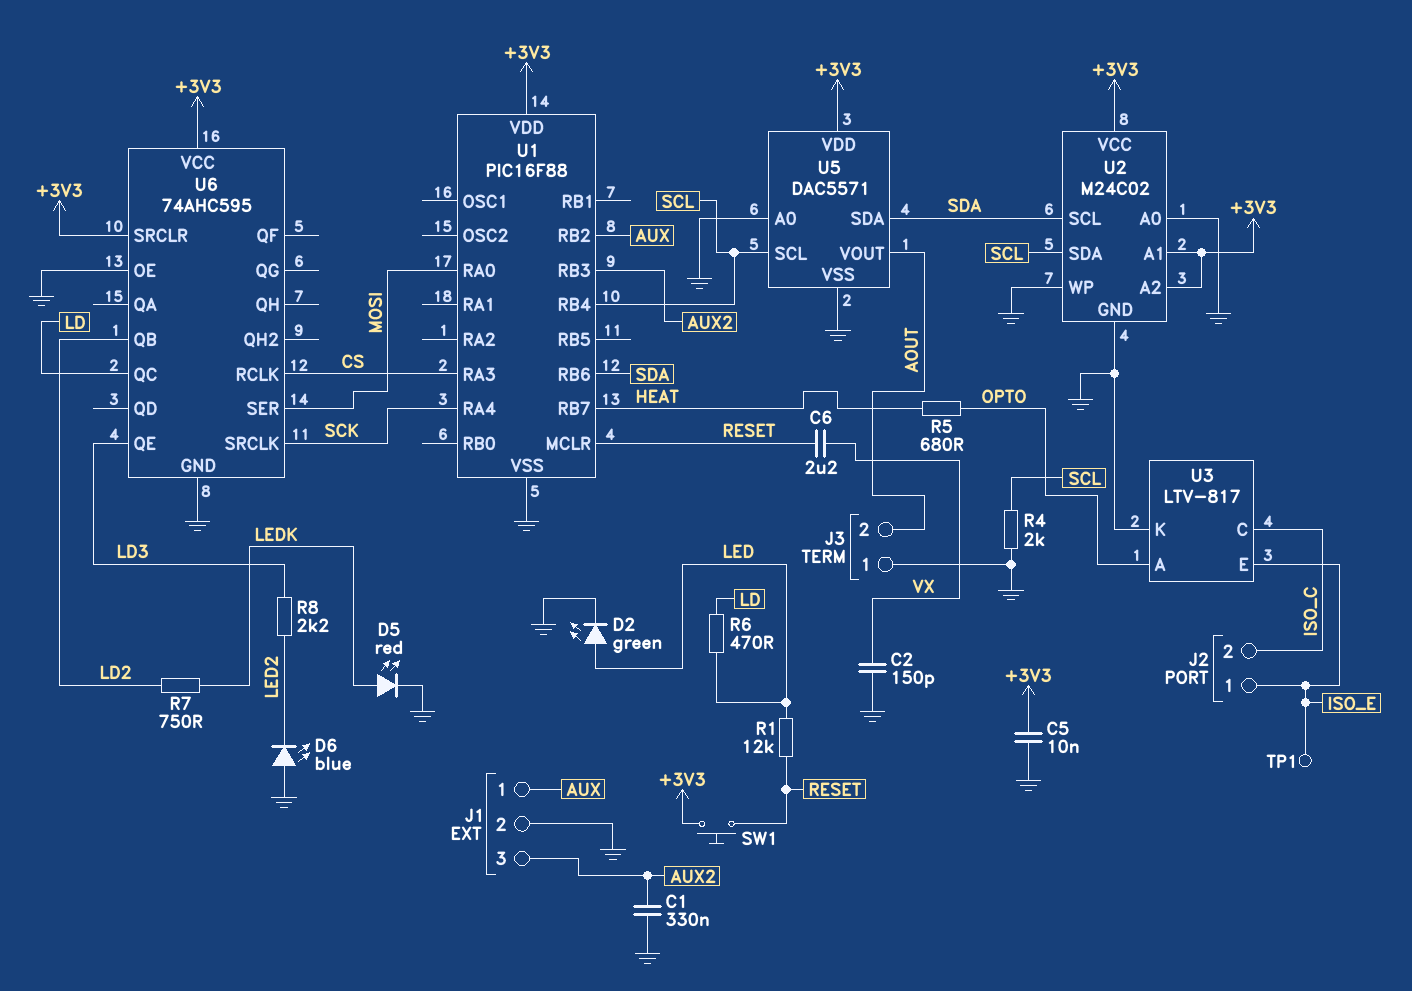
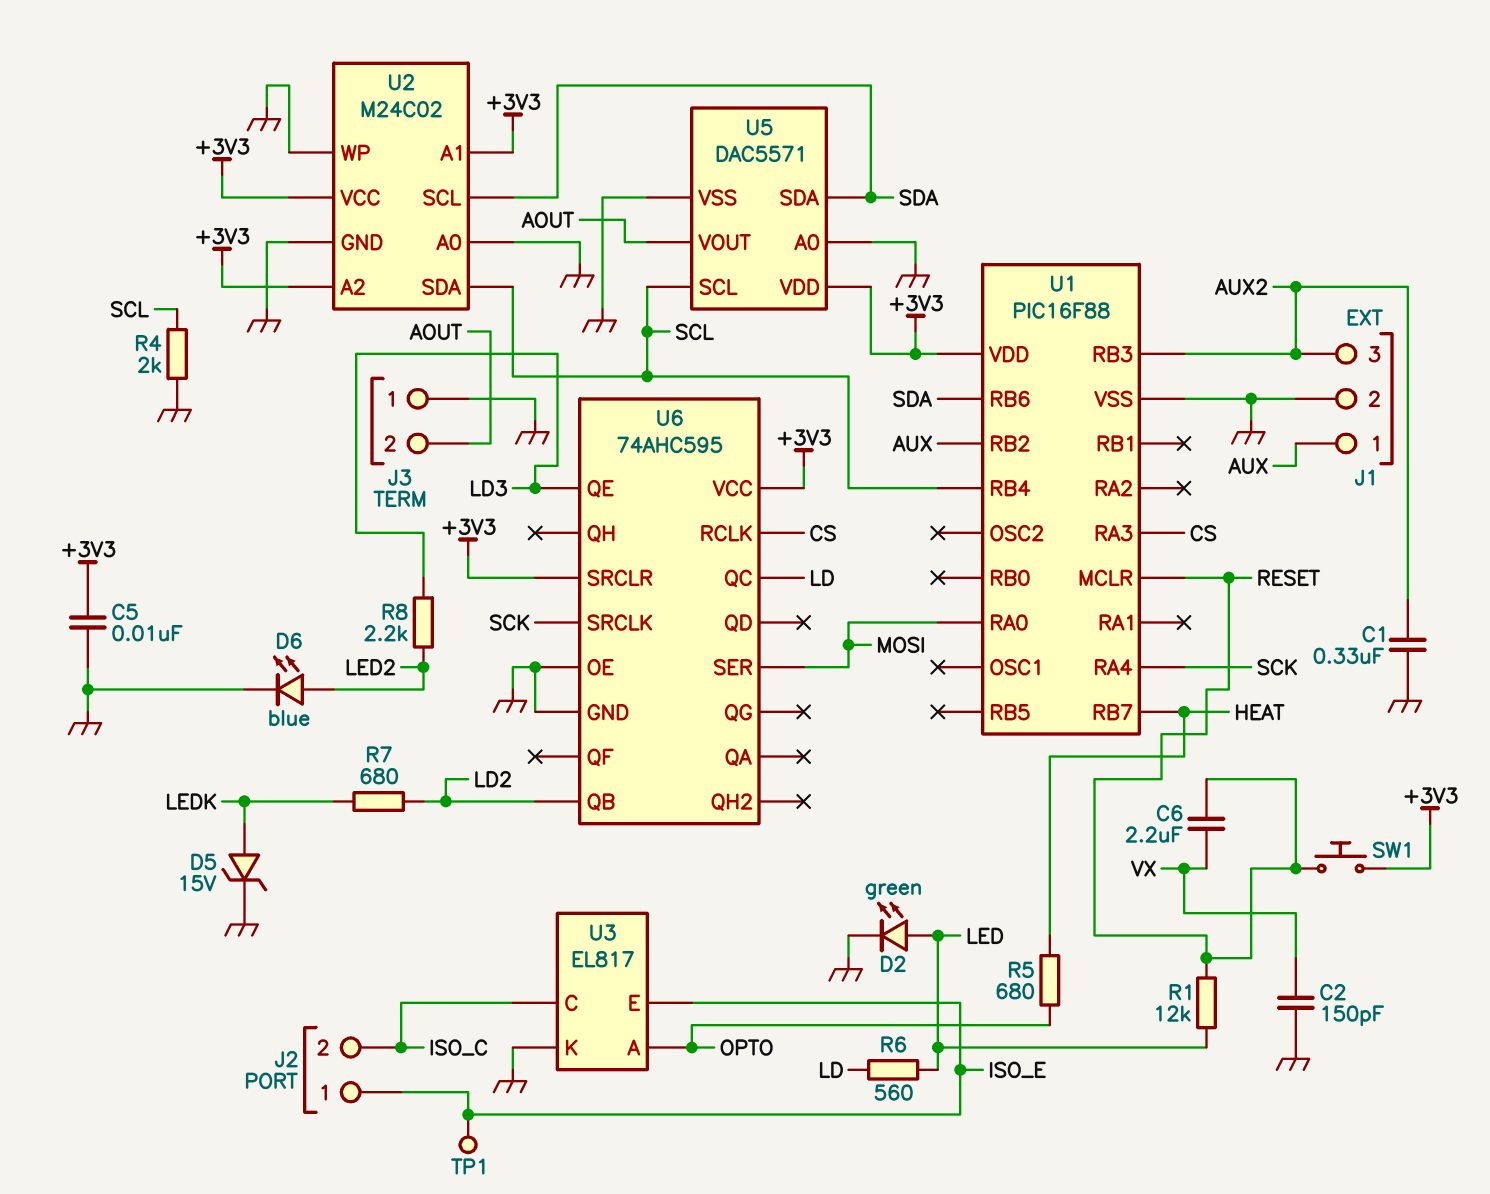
D5: LED red (A LEDK, K GND) -> zener 15V (A LEDK, K GND)
D6: LED blue (A GND, K LED2) -> LED blue (A LED2, K GND)
R6: 470 (LD, LED) -> 560 (LD, LED)
R7: 750 (LD2, LEDK) -> 680 (LD2, LEDK)
U3: LTV-817 -> EL817

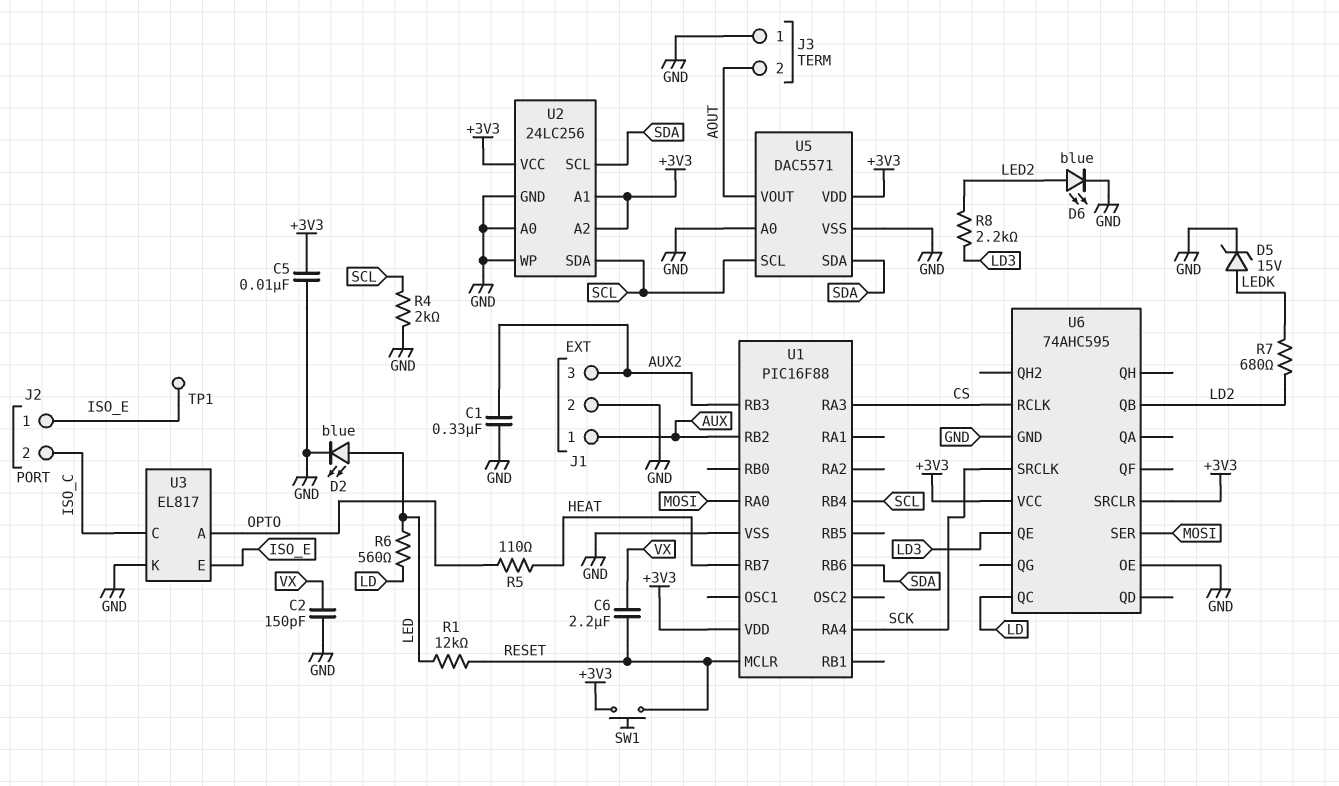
D2: LED green (A LED, K GND) -> LED blue (A LED, K GND)
R5: 680 (HEAT, OPTO) -> 110 (HEAT, OPTO)
U2: M24C02 -> 24LC256

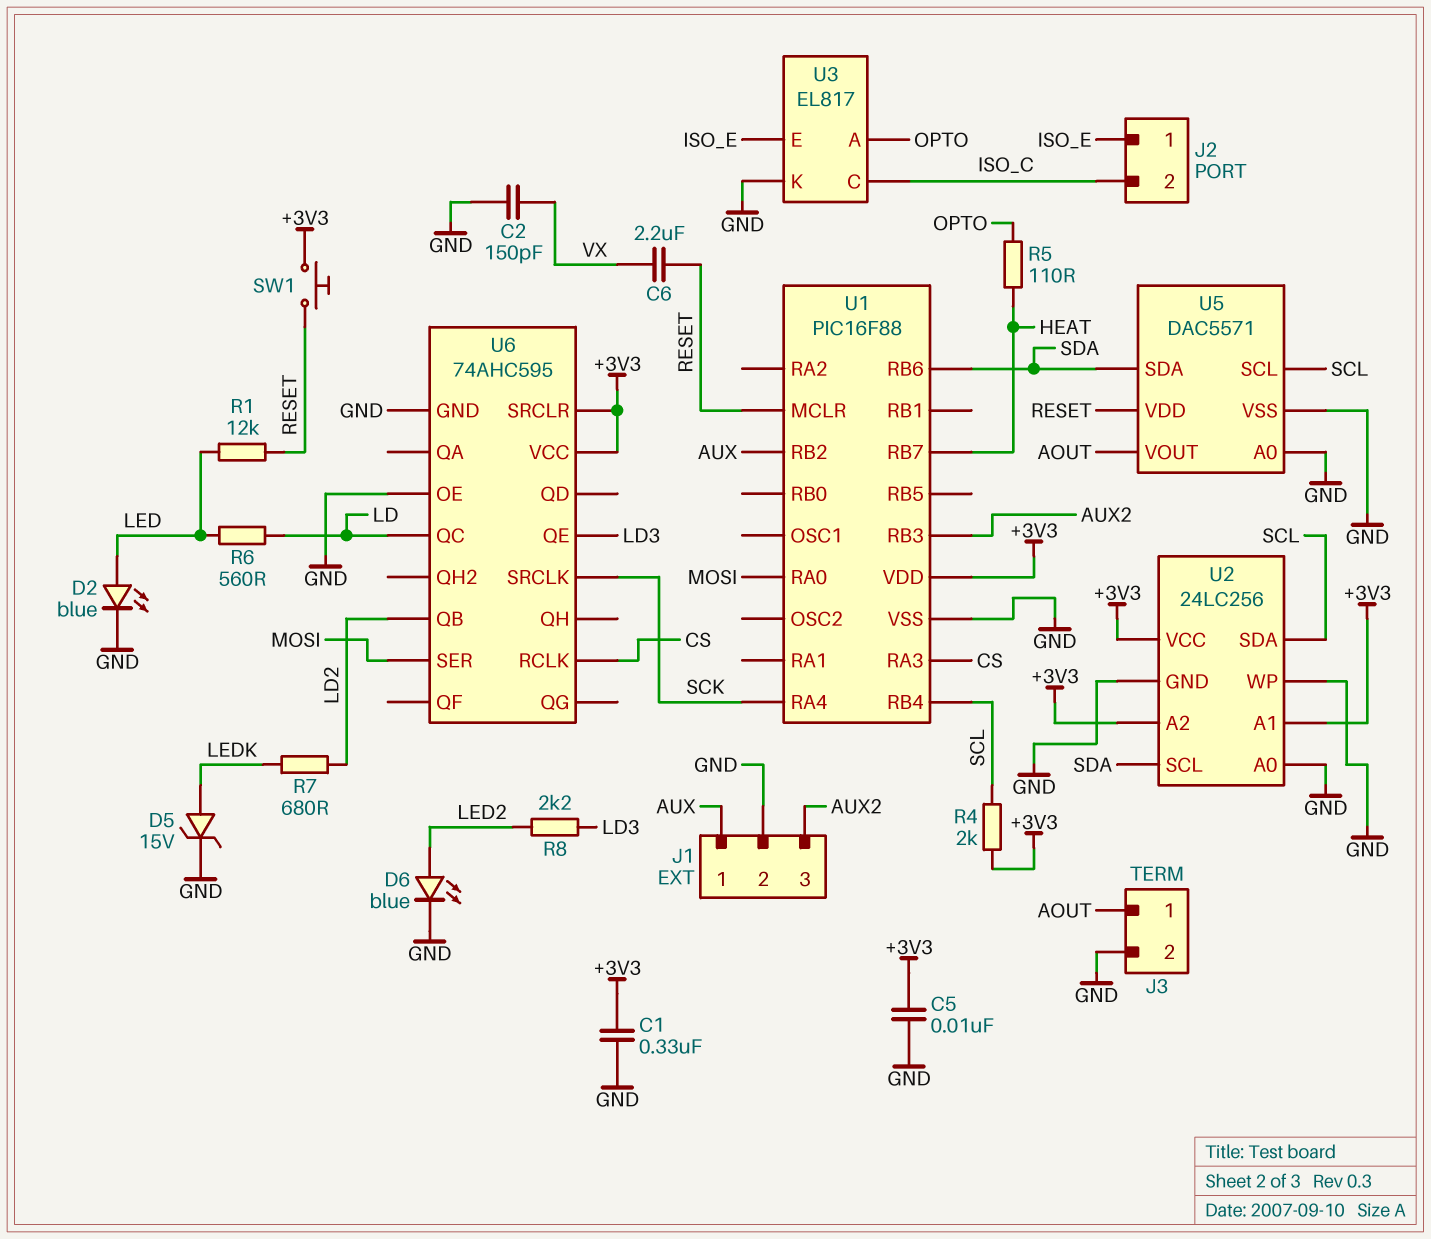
C1: 330nF (AUX2, GND) -> 330nF (+3V3, GND)
J3 pin 1: GND -> AOUT
J3 pin 2: AOUT -> GND
R4: 2k (GND, SCL) -> 2k (+3V3, SCL)
TP1: test point (ISO_E) -> none
U5 pin VDD: +3V3 -> RESET

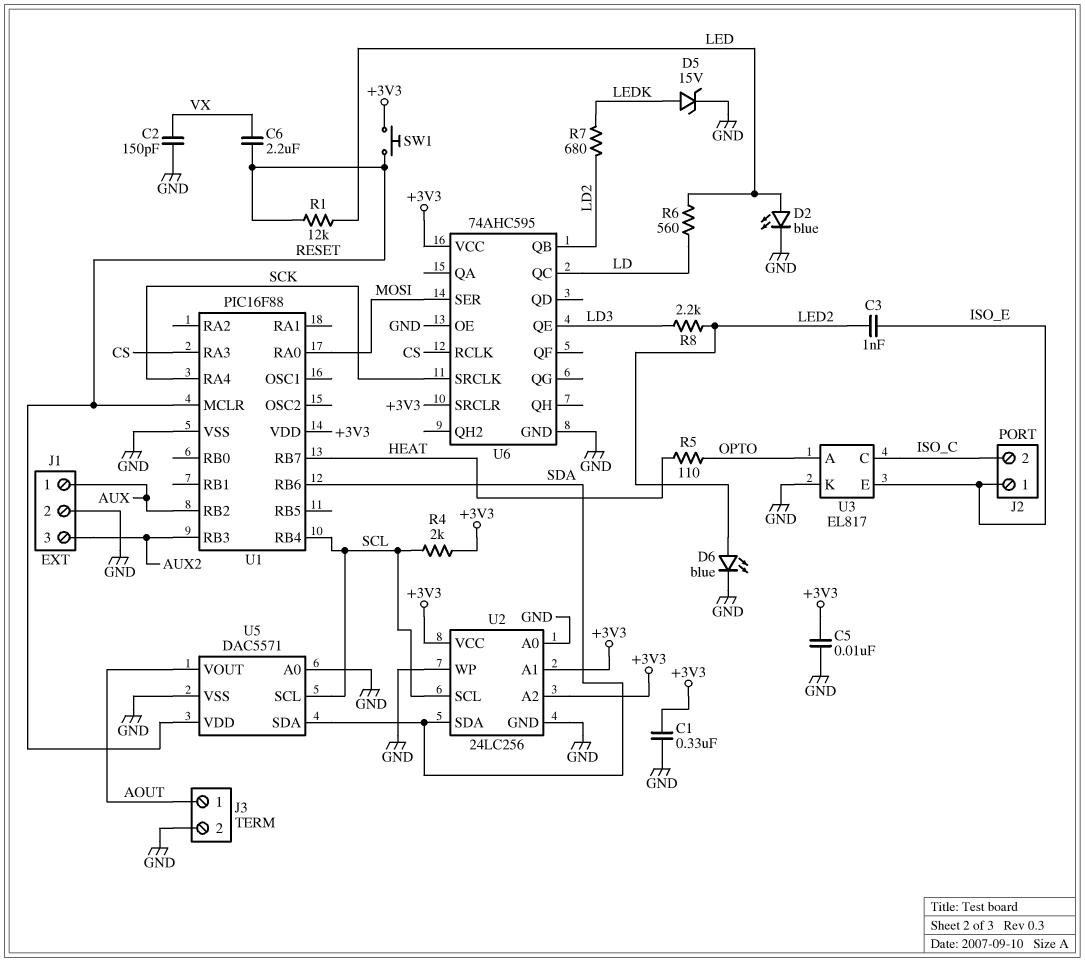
C3: none -> 1nF (ISO_E, LED2)
U2 pin SCL: SDA -> SCL
U2 pin SDA: SCL -> SDA

